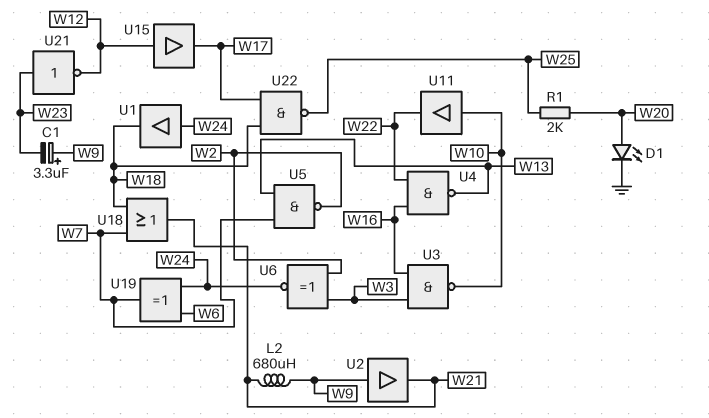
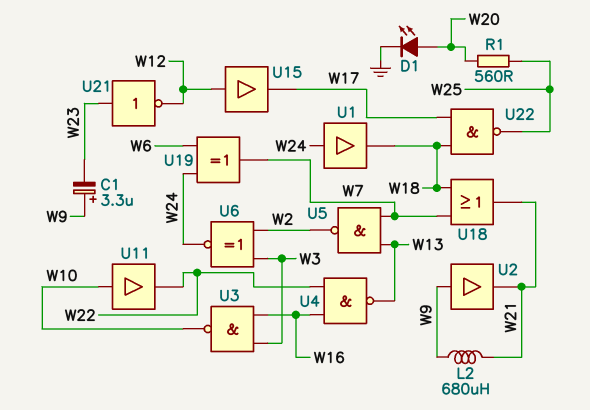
R1: 2k (W20, W25) -> 560 (W20, W25)

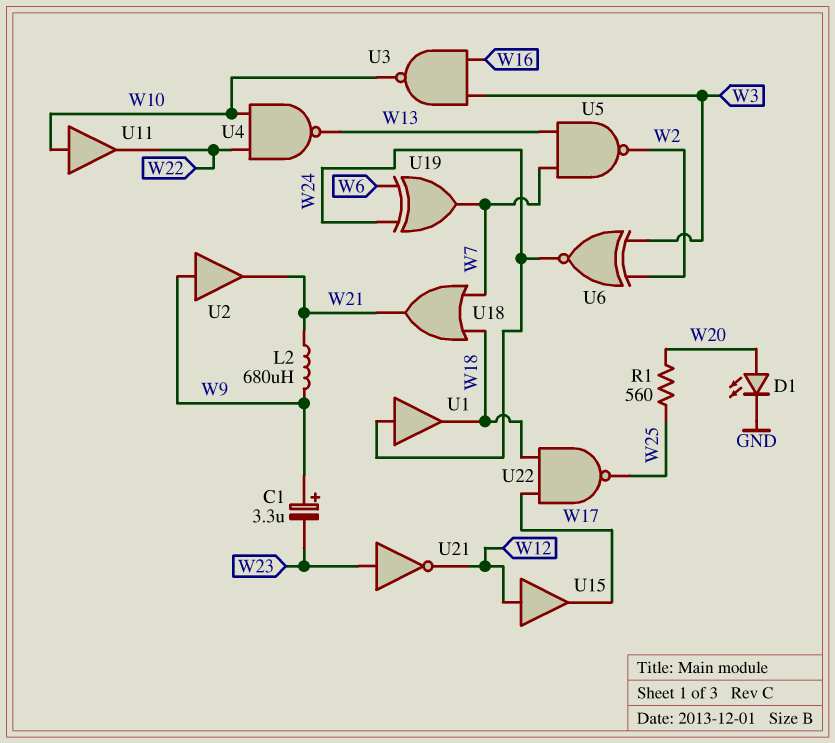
U4: NAND (in W16, in W22, out W13) -> NAND (in W10, in W22, out W13)

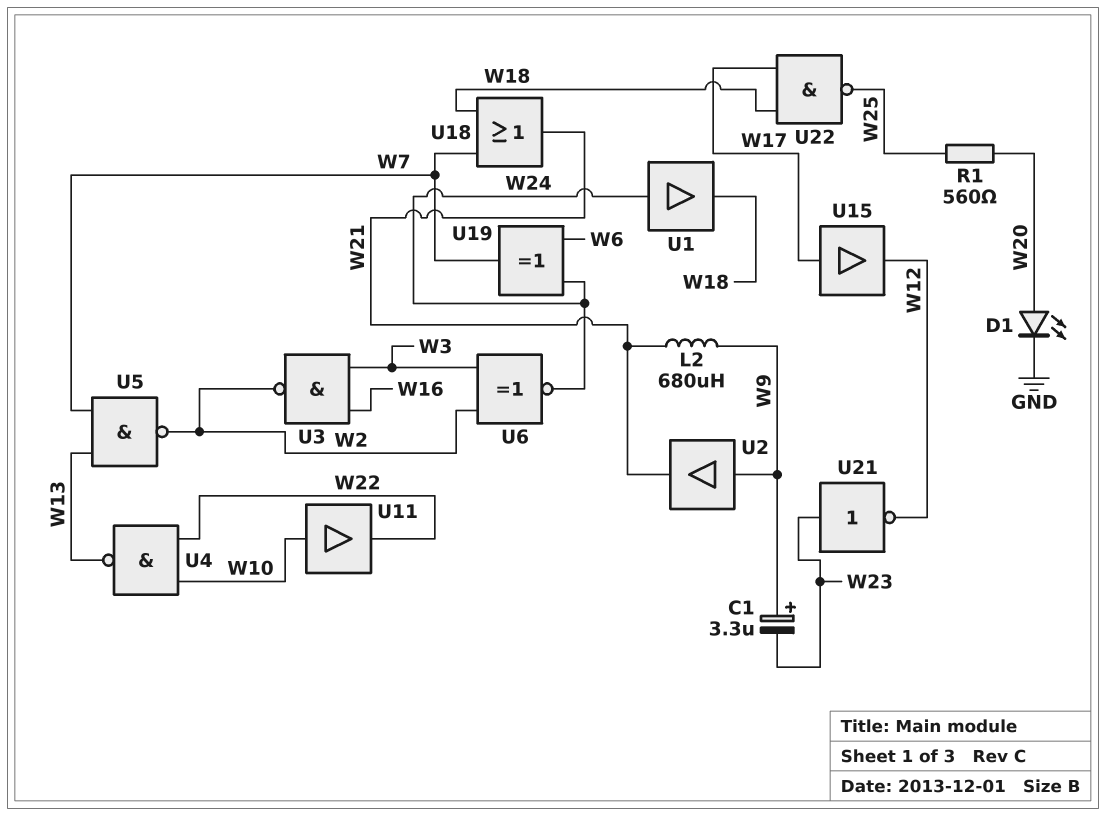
U3: NAND (in W3, in W16, out W10) -> NAND (in W3, in W16, out W2)
U15: buffer (in W12, out W17) -> buffer (in W17, out W12)

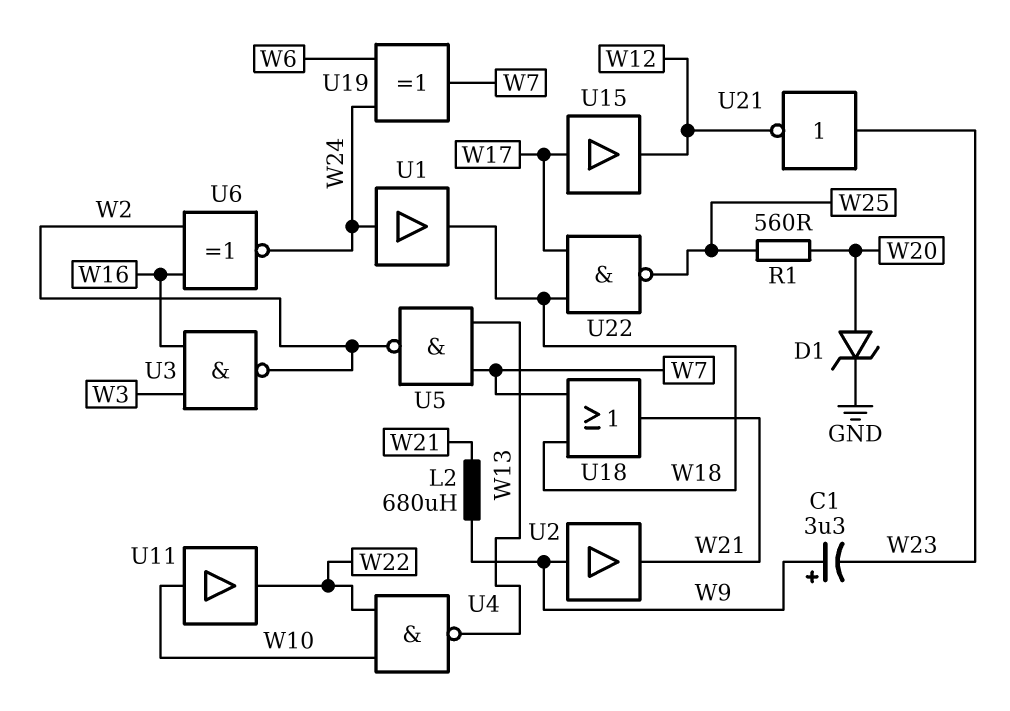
D1: LED (A W20, K GND) -> zener (A W20, K GND)
U6: XNOR (in W2, in W3, out W24) -> XNOR (in W2, in W16, out W24)

